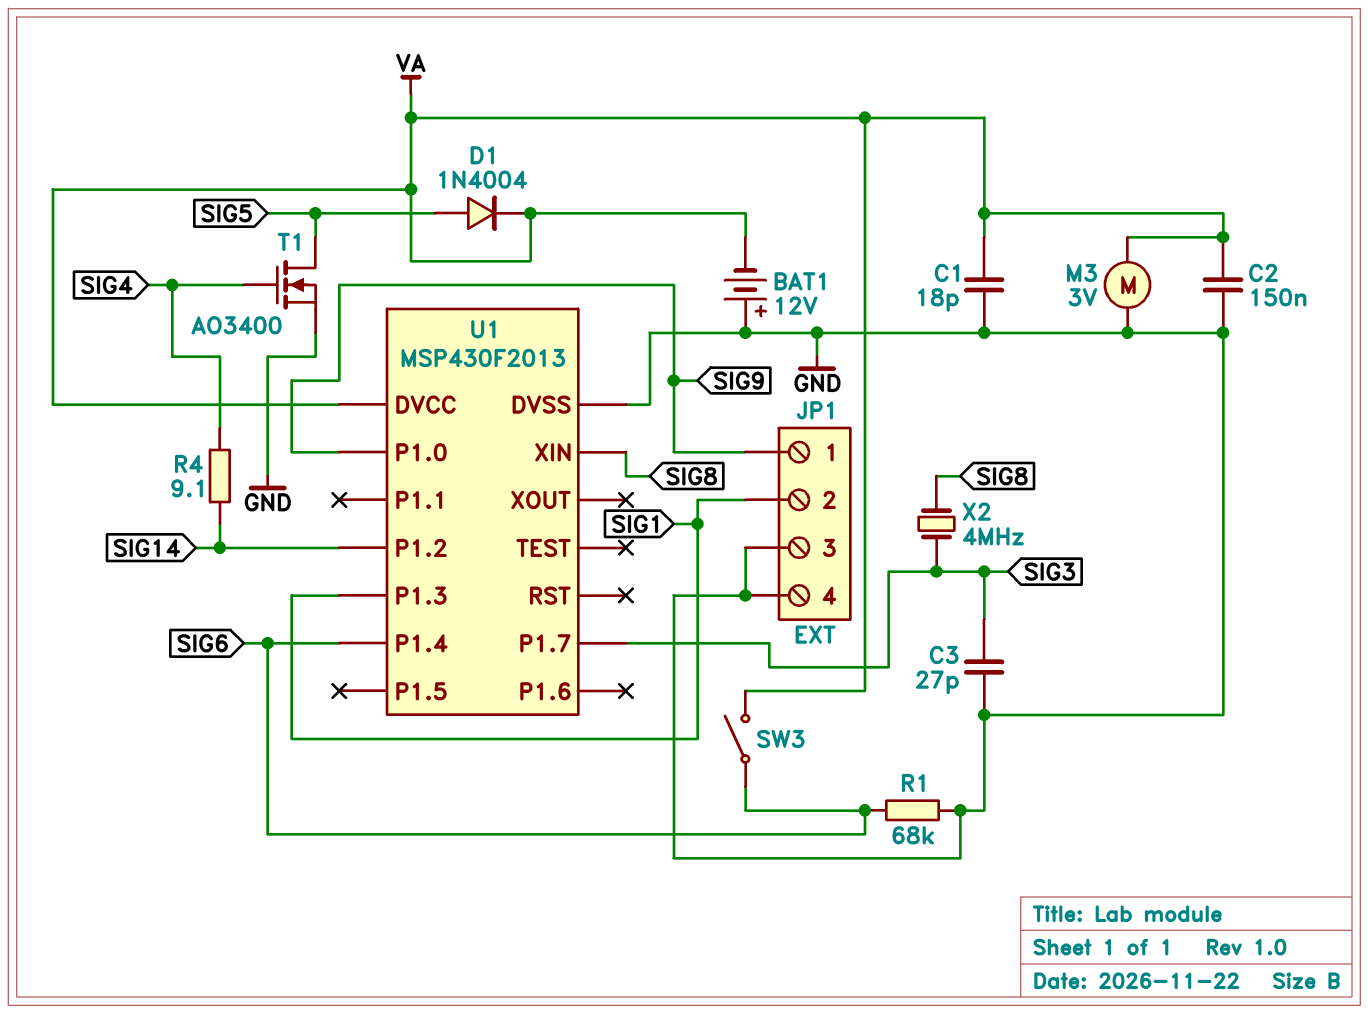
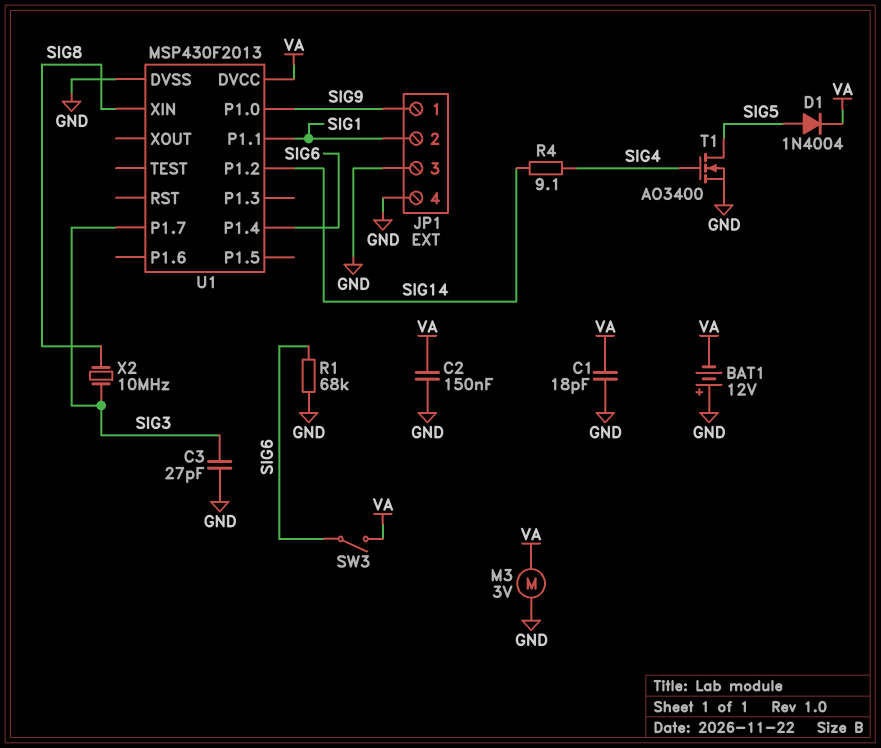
U1 pin P1.1: none -> SIG1
U1 pin P1.3: SIG1 -> none
X2: 4MHz (SIG3, SIG8) -> 10MHz (SIG3, SIG8)

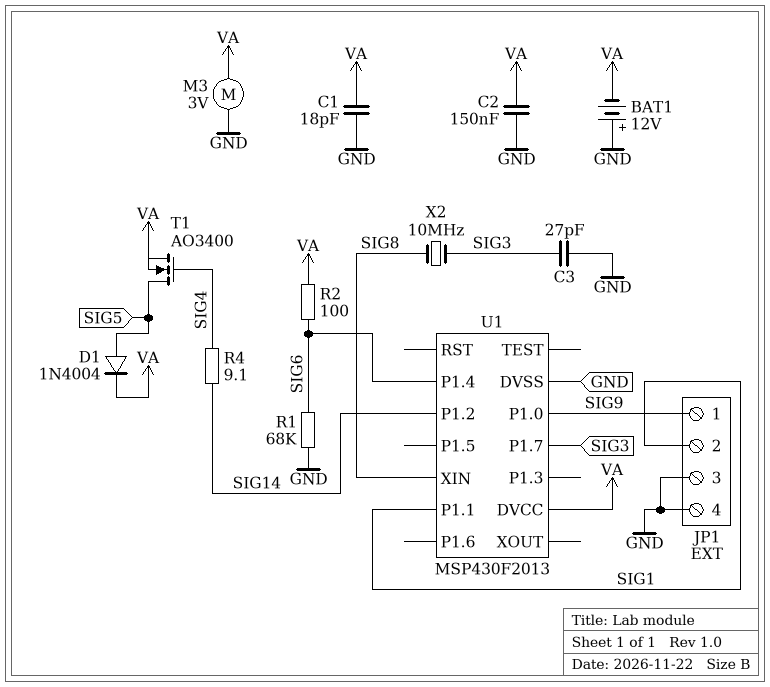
R2: none -> 100 (SIG6, VA)
SW3: switch (SIG6, VA) -> none
T1: NMOS AO3400 (G SIG4, D SIG5, S GND) -> NMOS AO3400 (G SIG4, D SIG5, S VA)

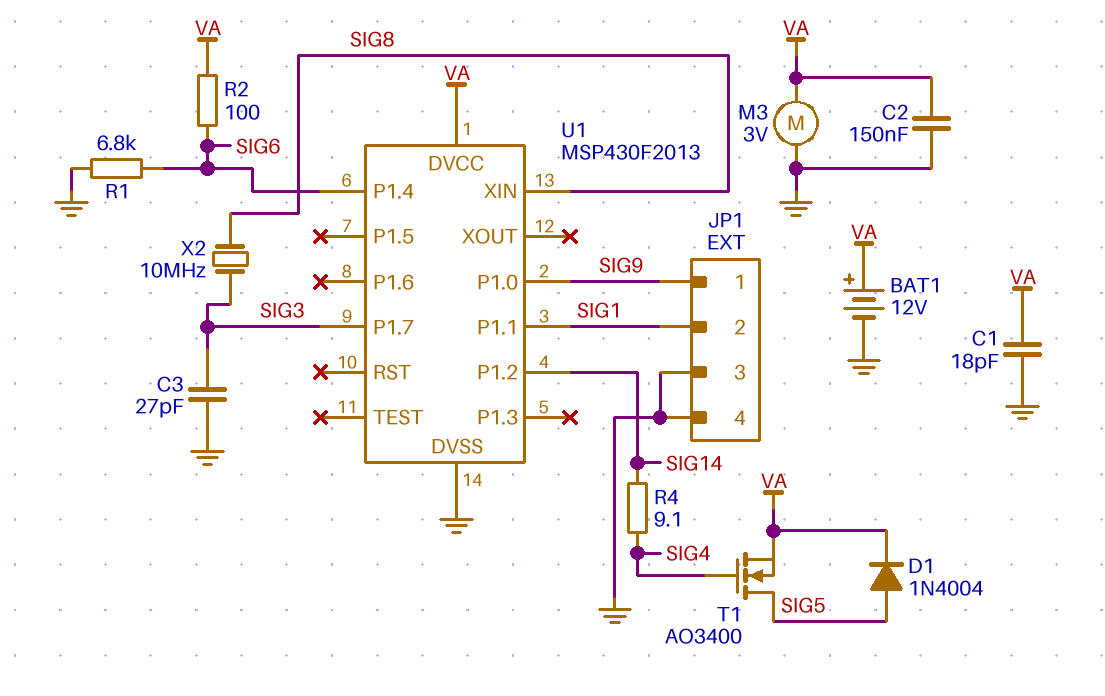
BAT1: 12V (plus GND, minus VA) -> 12V (plus VA, minus GND)
R1: 68k (GND, SIG6) -> 6.8k (GND, SIG6)

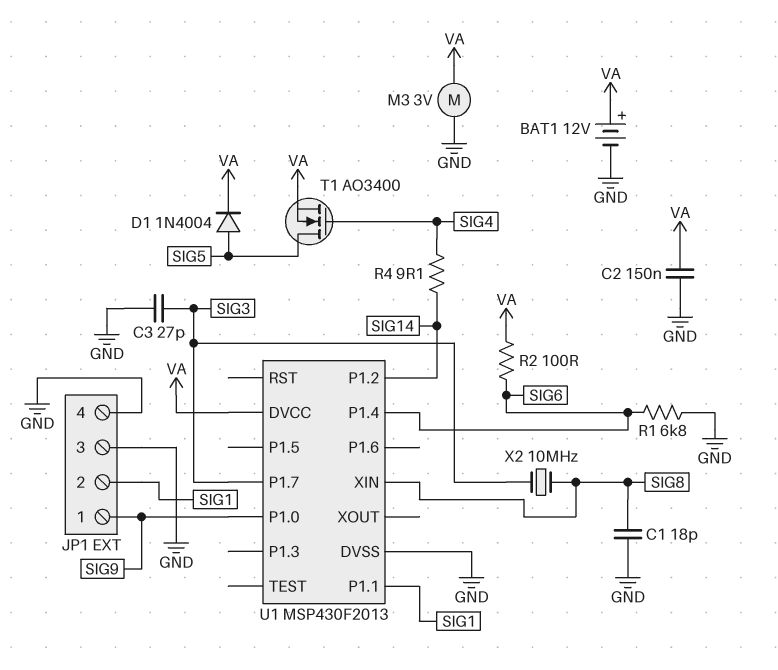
C1: 18pF (GND, VA) -> 18pF (GND, SIG8)

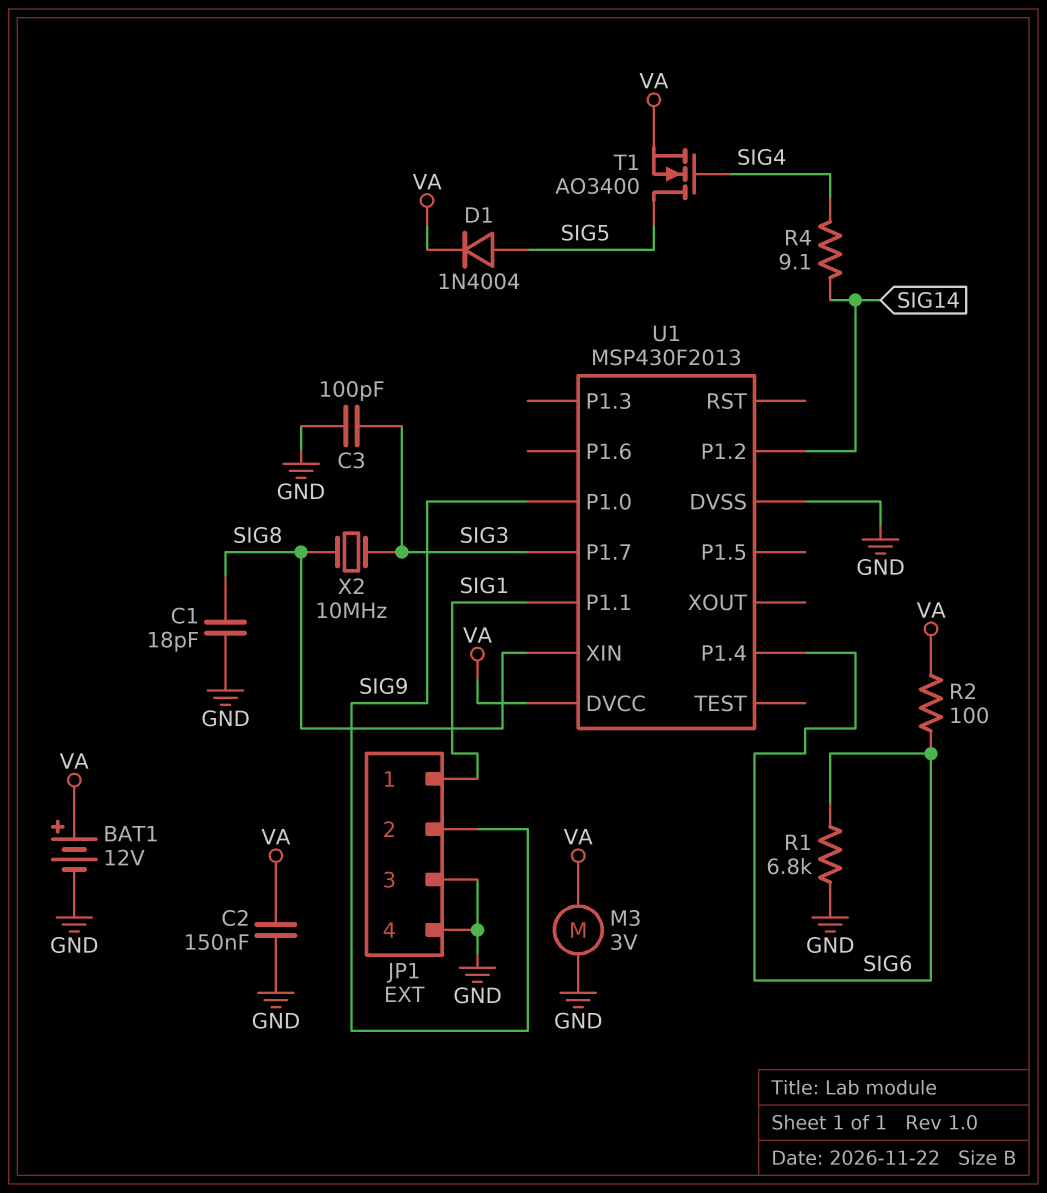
C3: 27pF (GND, SIG3) -> 100pF (GND, SIG3)
JP1 pin 1: SIG9 -> SIG1
JP1 pin 2: SIG1 -> SIG9

